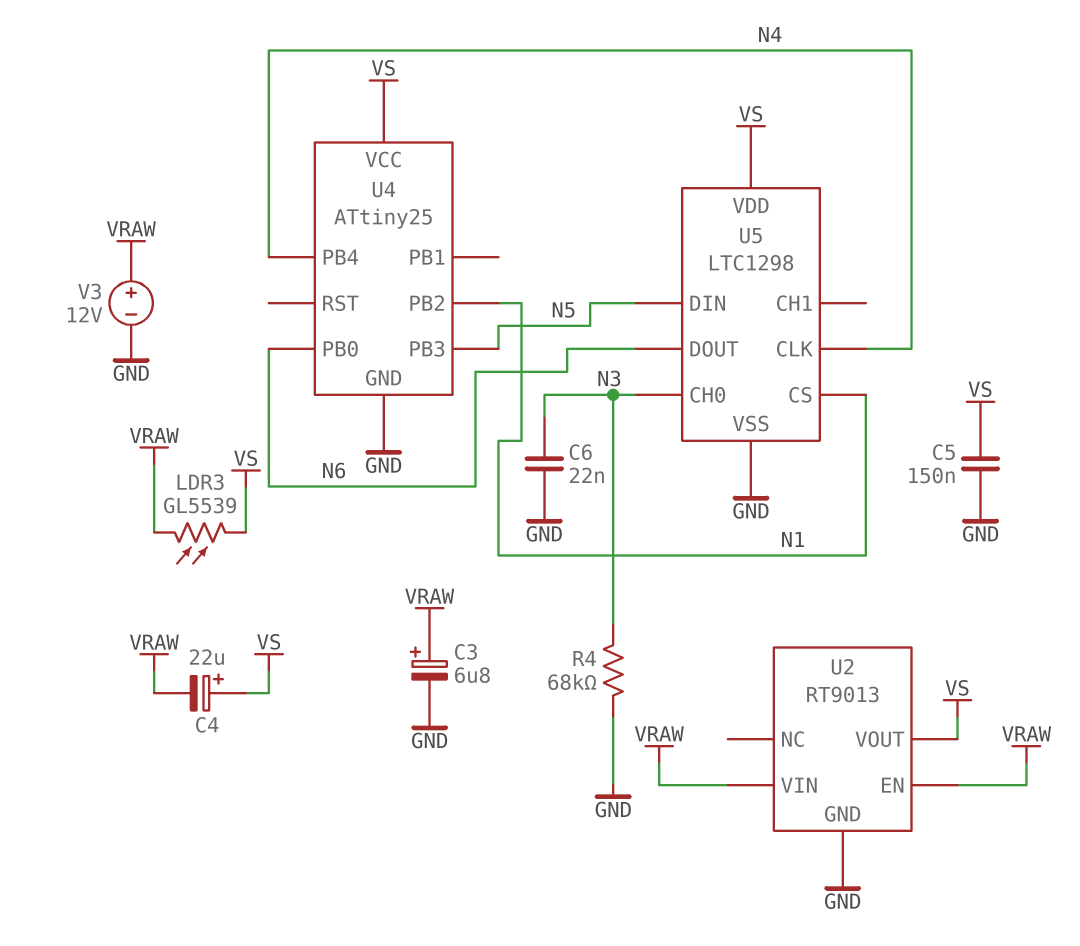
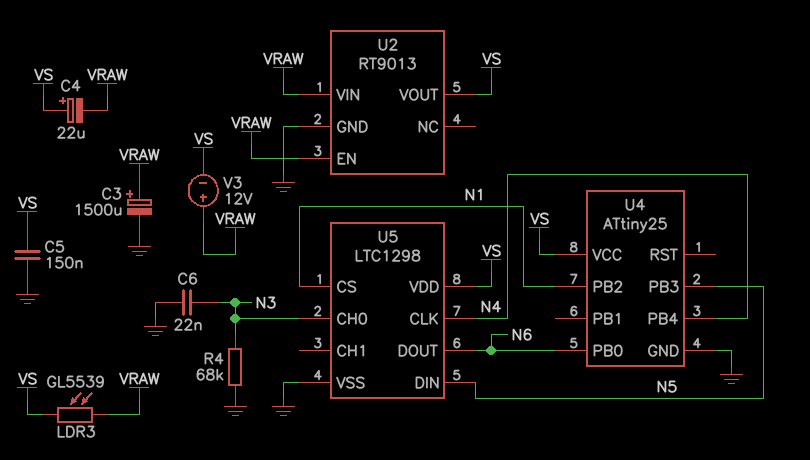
C3: 6.8uF (plus VRAW, minus GND) -> 1500uF (plus VRAW, minus GND)
V3: 12V (plus VRAW, minus GND) -> 12V (plus VRAW, minus VS)

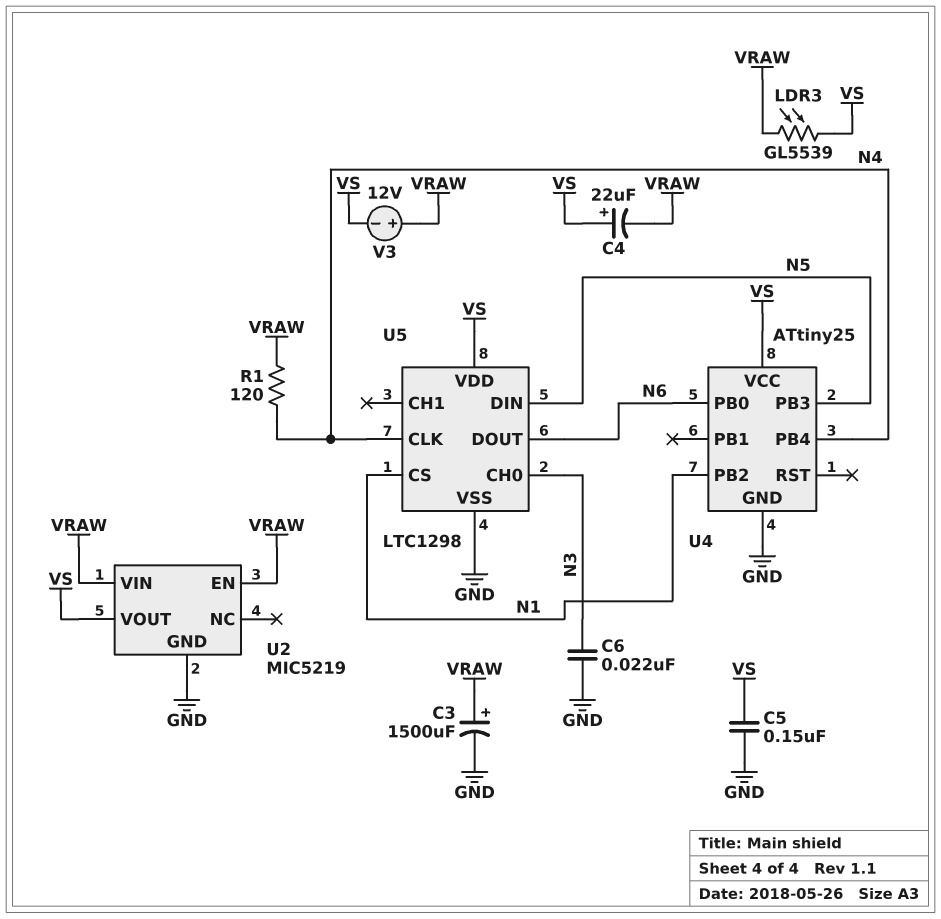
R1: none -> 120 (N4, VRAW)
R4: 68k (GND, N3) -> none
U2: RT9013 -> MIC5219

